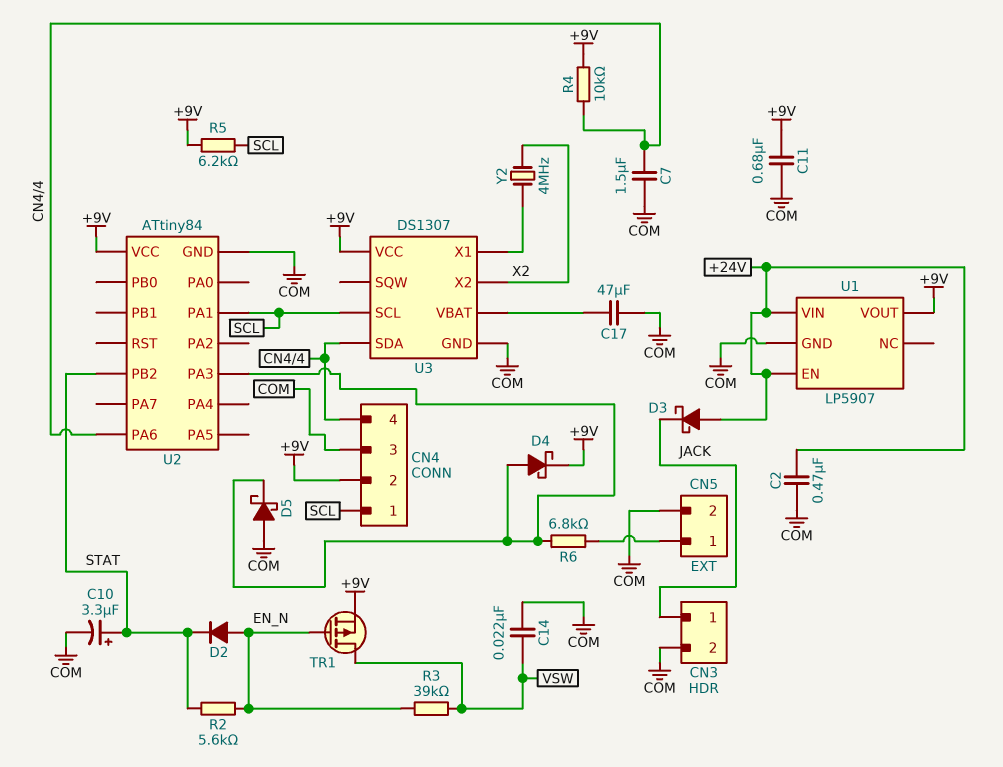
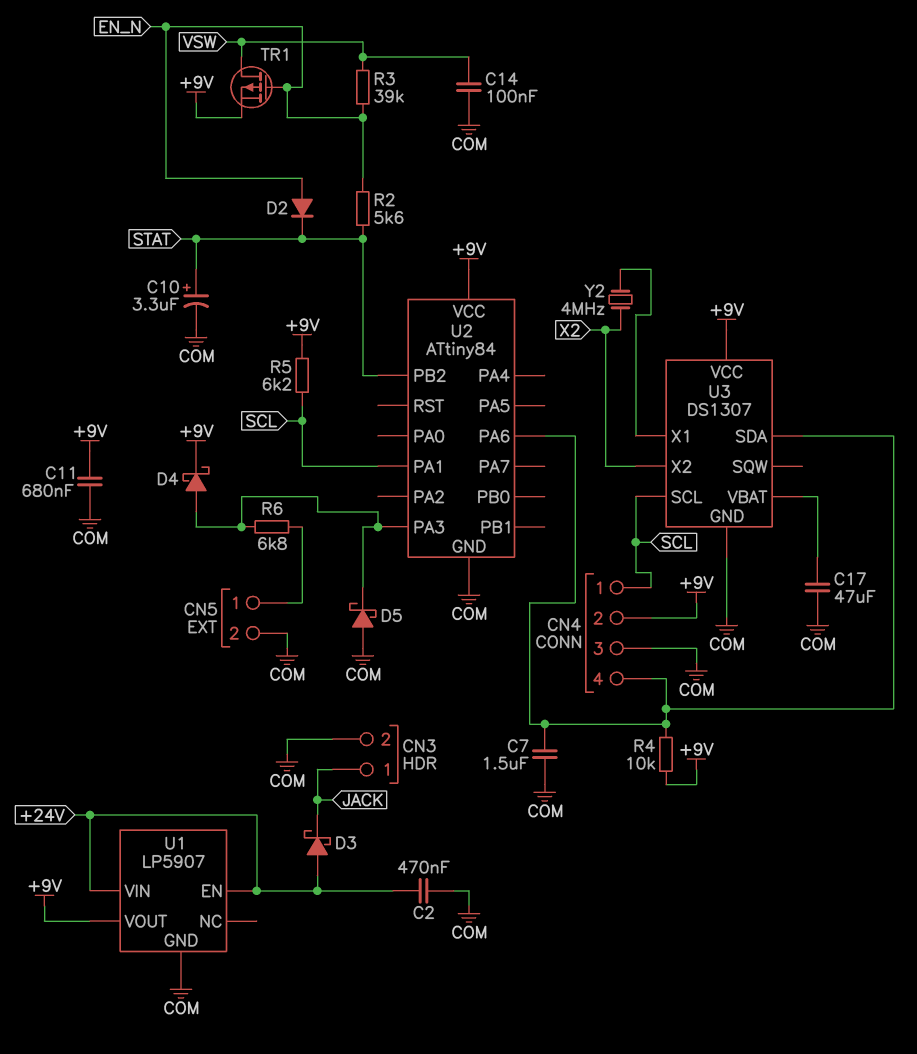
C14: 22nF (COM, VSW) -> 100nF (COM, VSW)

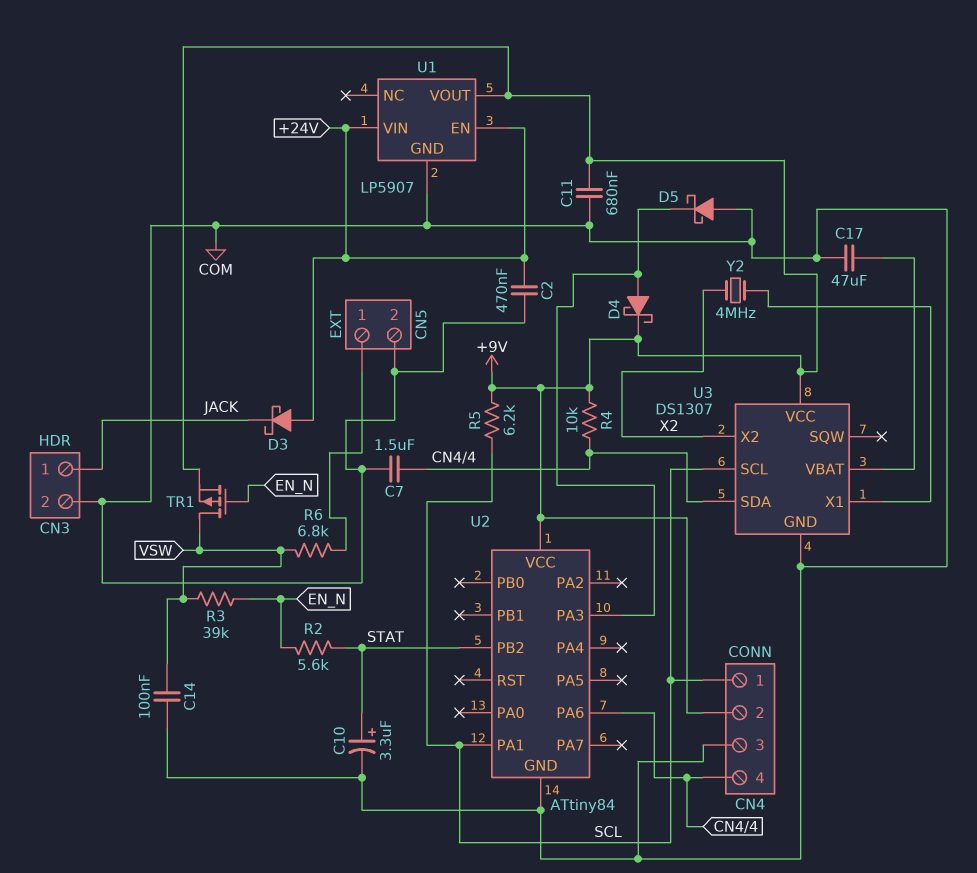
D2: diode (A EN_N, K STAT) -> none
R6: 6.8k (CN5/1, U2/PA3) -> 6.8k (CN5/1, VSW)

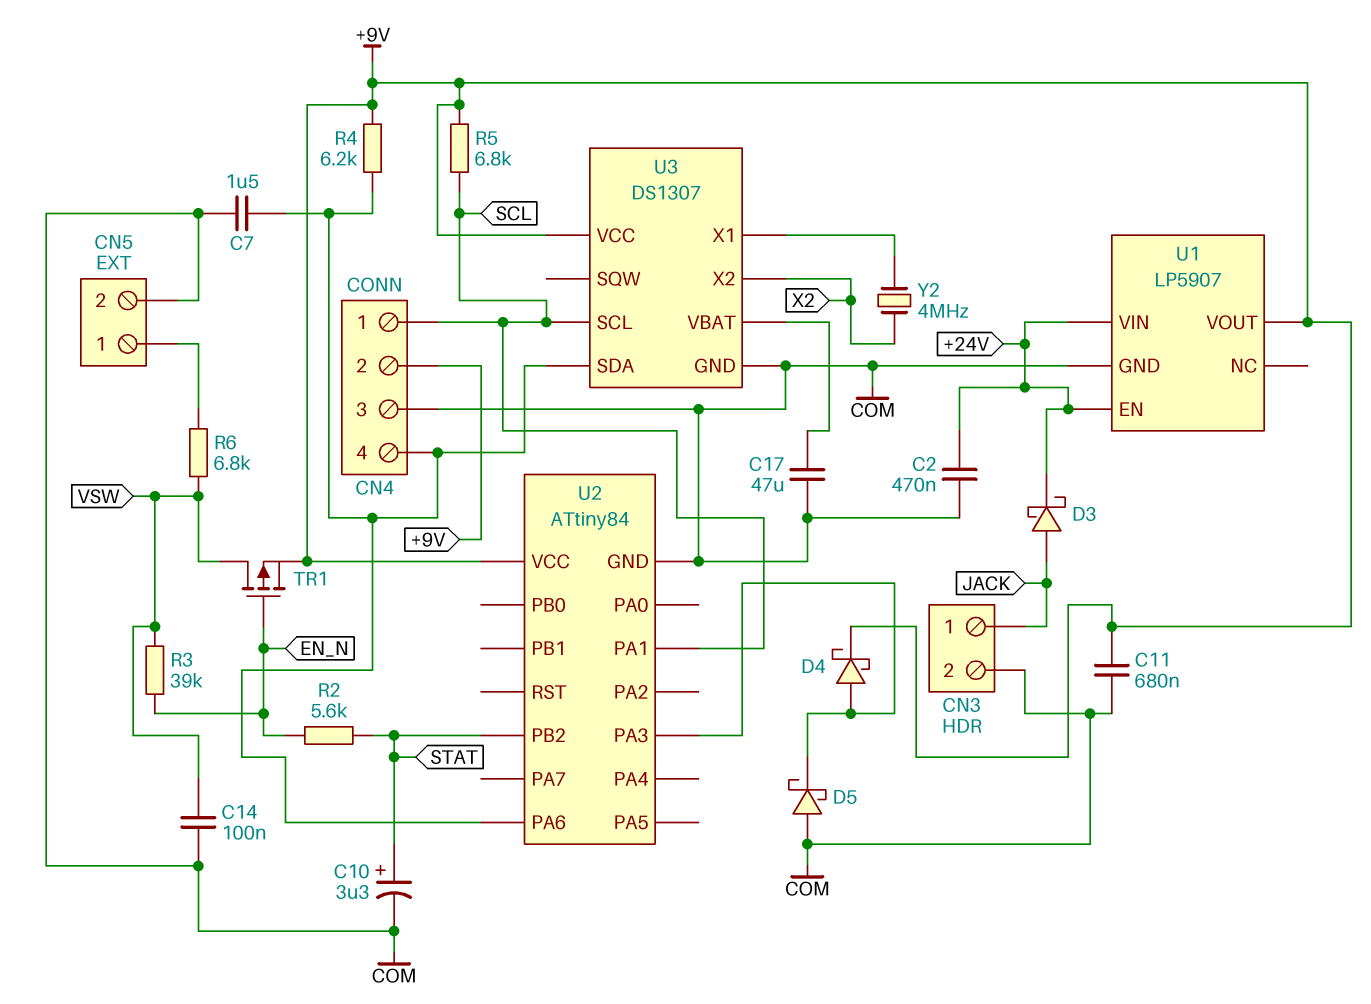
D3: schottky (A +24V, K JACK) -> schottky (A JACK, K +24V)
R4: 10k (+9V, CN4/4) -> 6.2k (+9V, CN4/4)
R5: 6.2k (+9V, SCL) -> 6.8k (+9V, SCL)

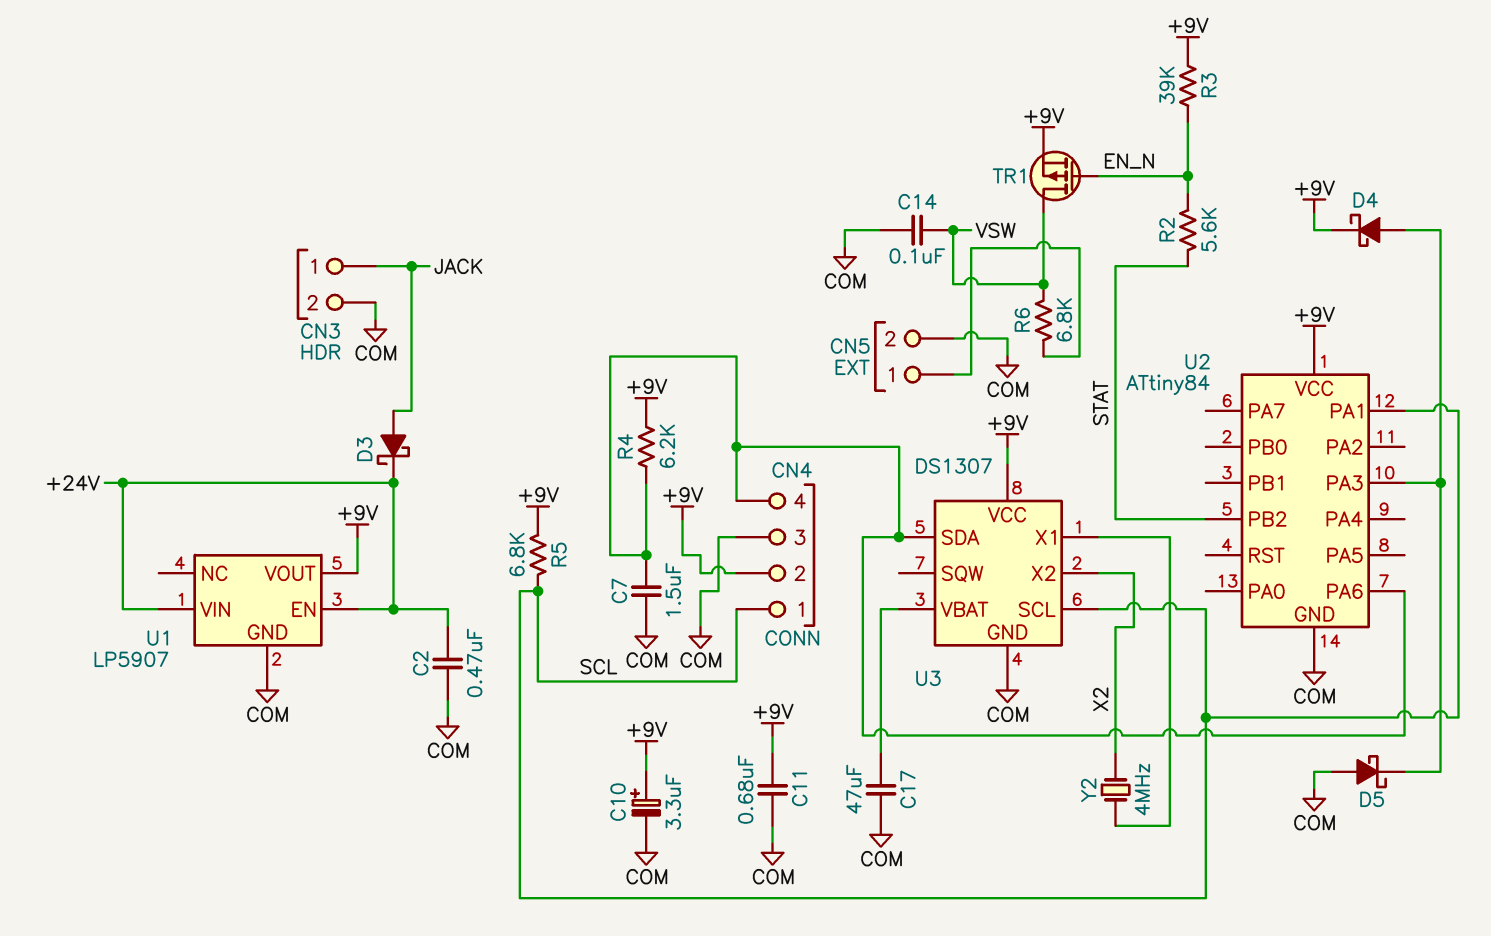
C10: 3.3uF (plus STAT, minus COM) -> 3.3uF (plus +9V, minus COM)
R3: 39k (EN_N, VSW) -> 39k (+9V, EN_N)

